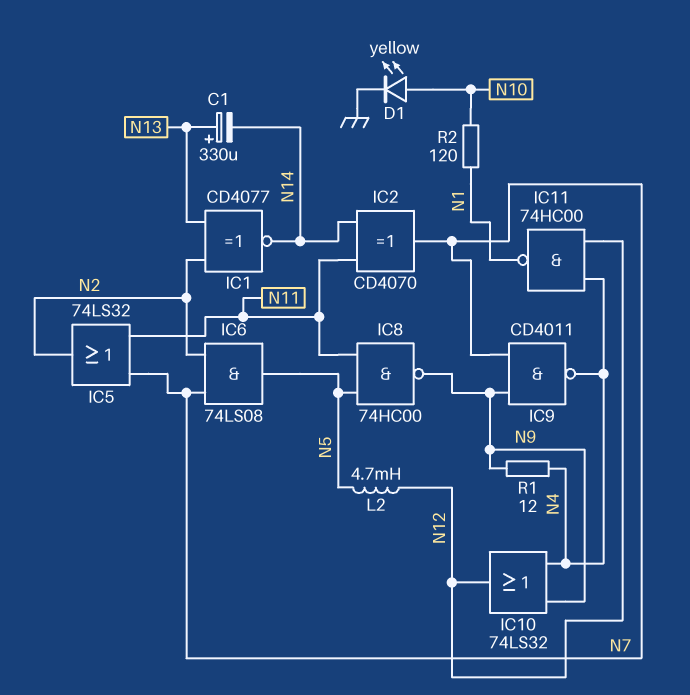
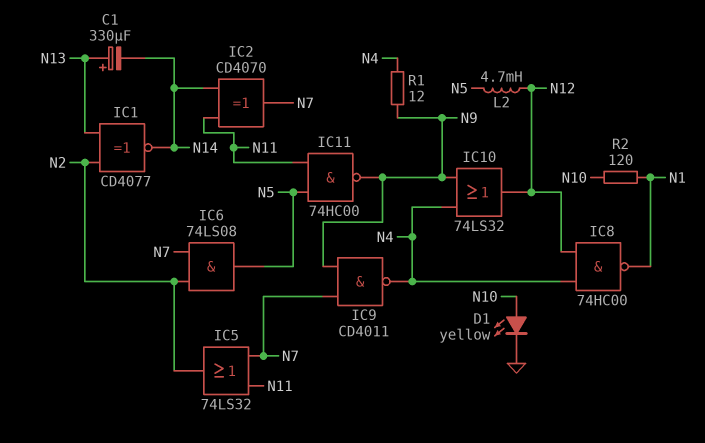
IC8: NAND 74HC00 (in N5, in N11, out N9) -> NAND 74HC00 (in N4, in N12, out N1)
IC11: NAND 74HC00 (in N4, in N12, out N1) -> NAND 74HC00 (in N5, in N11, out N9)

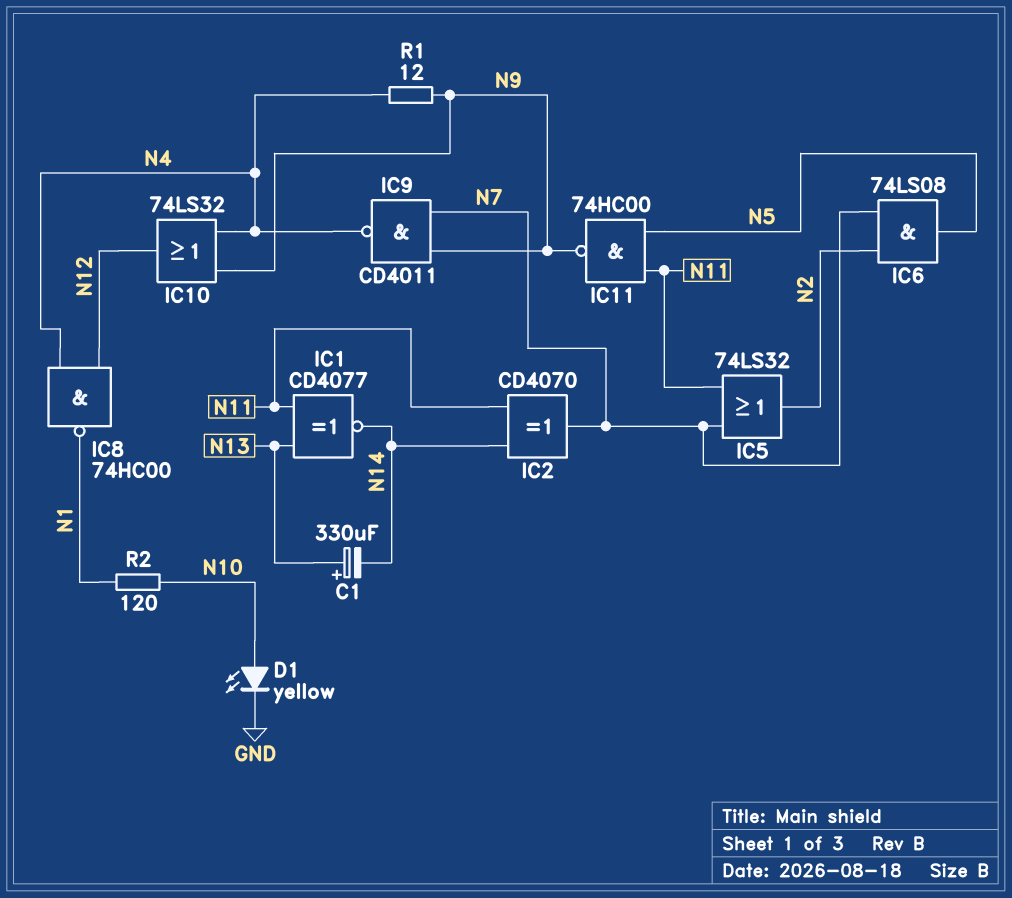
IC1: XNOR CD4077 (in N2, in N13, out N14) -> XNOR CD4077 (in N11, in N13, out N14)
L2: 4.7mH (N5, N12) -> none

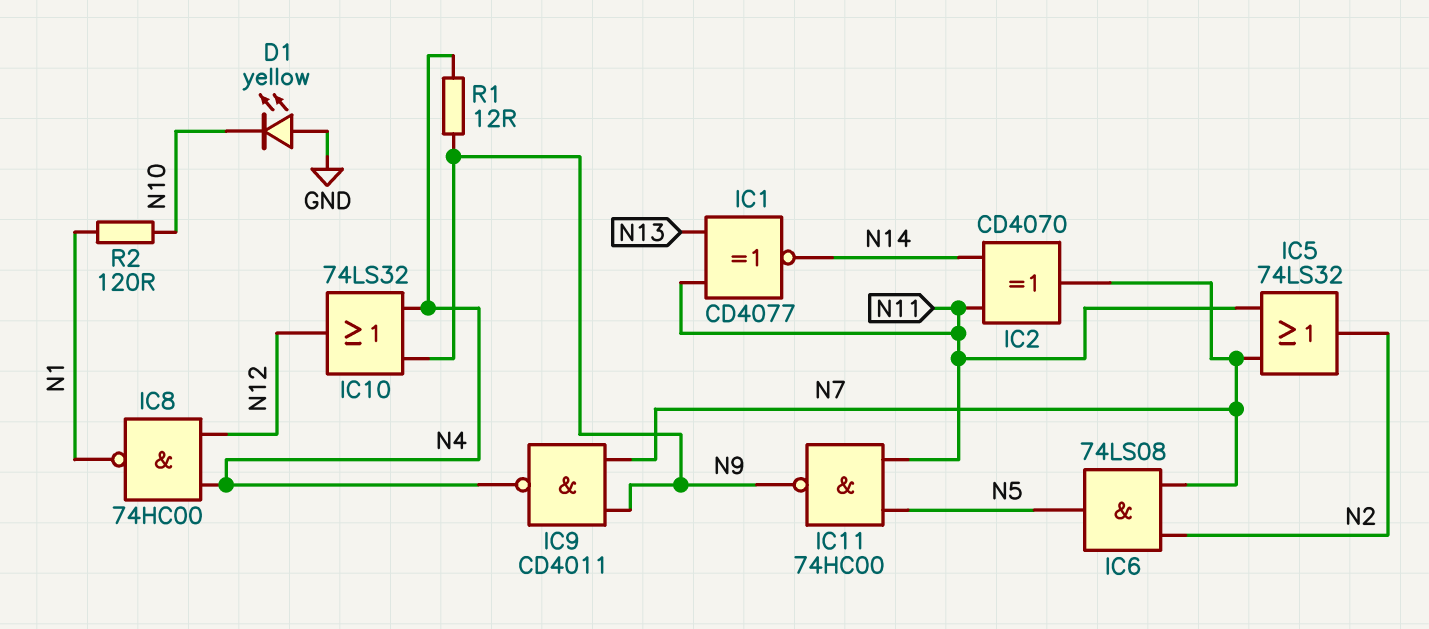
C1: 330uF (plus N13, minus N14) -> none
D1: LED yellow (A N10, K GND) -> LED yellow (A GND, K N10)

